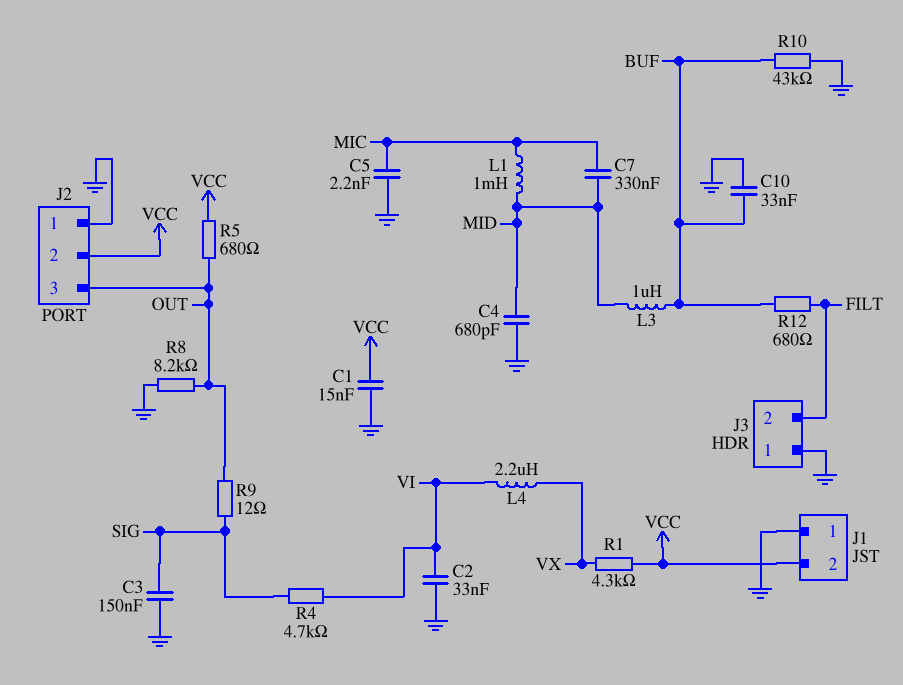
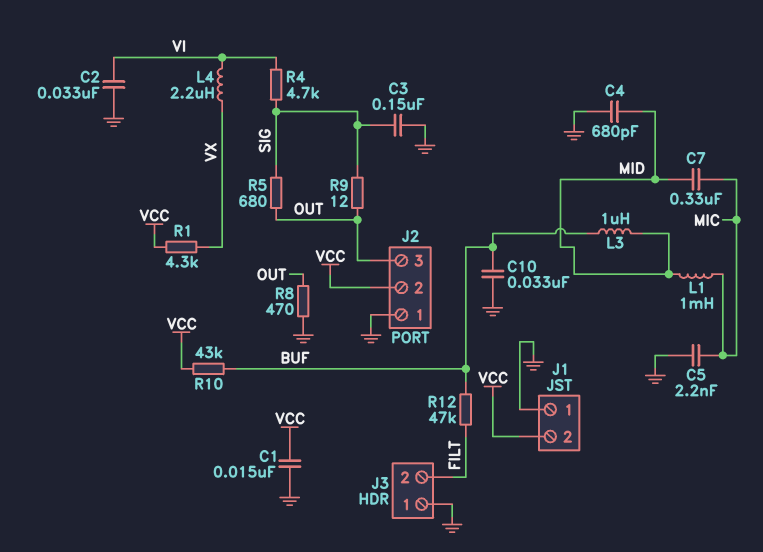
R5: 680 (OUT, VCC) -> 680 (OUT, SIG)
R8: 8.2k (GND, OUT) -> 470 (GND, OUT)
R10: 43k (BUF, GND) -> 43k (BUF, VCC)
R12: 680 (BUF, FILT) -> 47k (BUF, FILT)

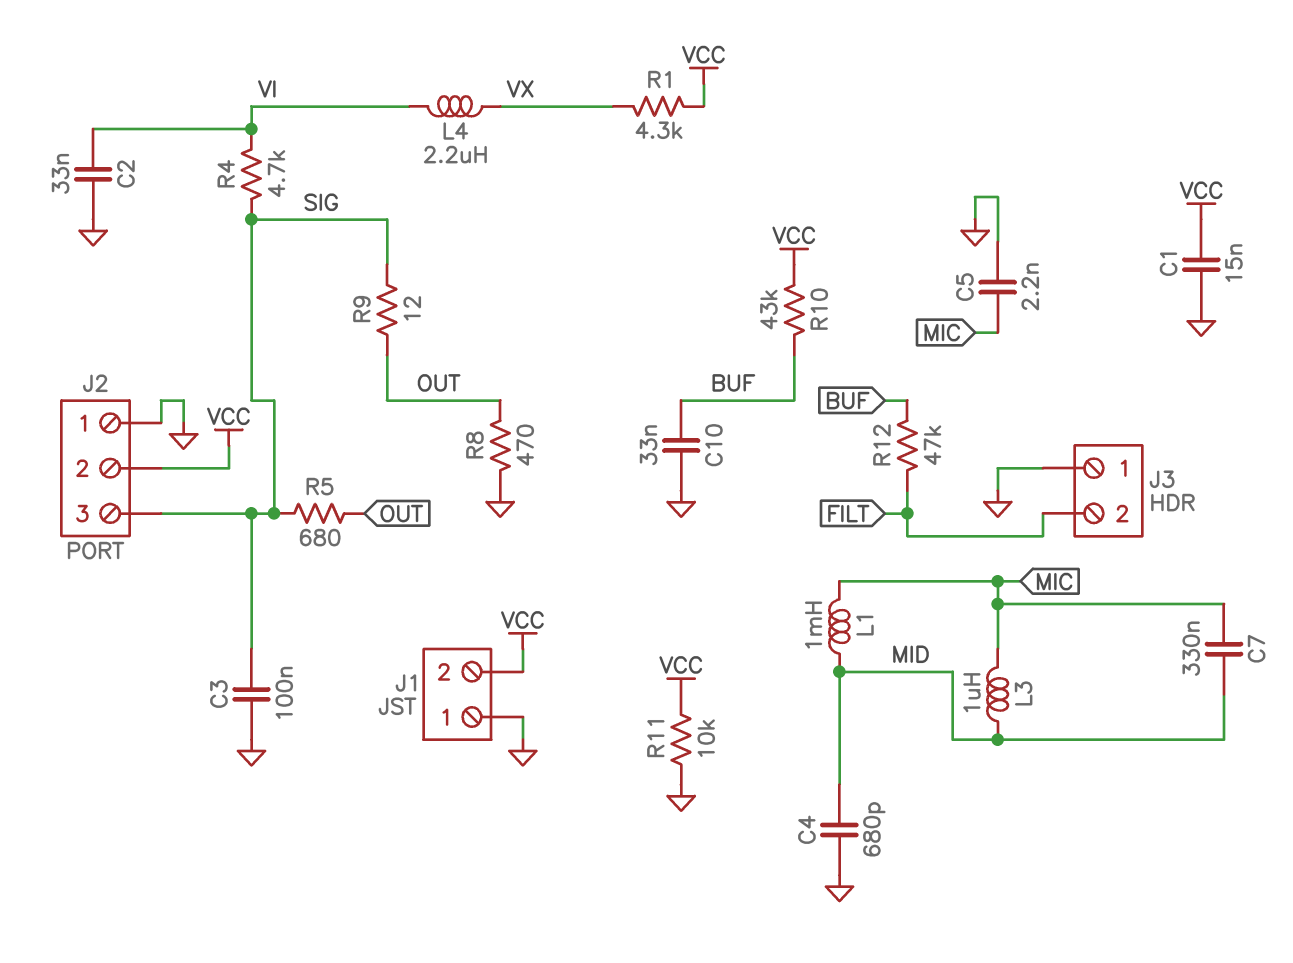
C3: 150nF (GND, SIG) -> 100nF (GND, SIG)
J2 pin 3: OUT -> SIG
L3: 1uH (BUF, MID) -> 1uH (MIC, MID)
R11: none -> 10k (GND, VCC)

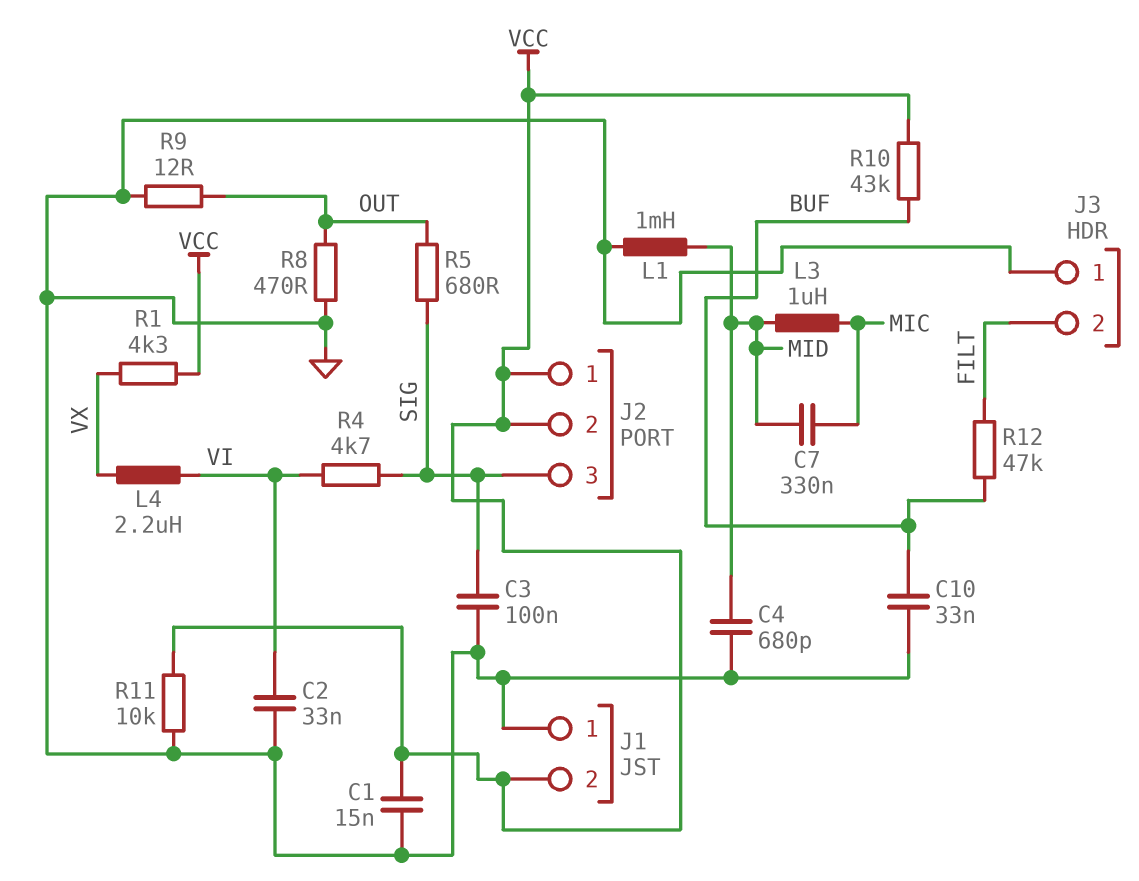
C5: 2.2nF (GND, MIC) -> none
J2 pin 1: GND -> VCC
L1: 1mH (MIC, MID) -> 1mH (GND, MID)
R9: 12 (OUT, SIG) -> 12 (GND, OUT)

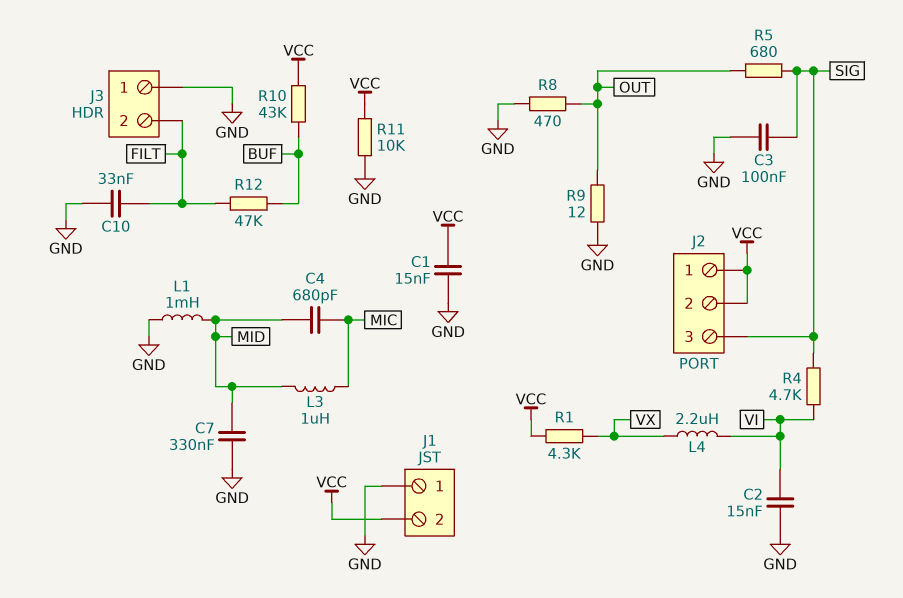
C2: 33nF (GND, VI) -> 15nF (GND, VI)
C4: 680pF (GND, MID) -> 680pF (MIC, MID)
C7: 330nF (MIC, MID) -> 330nF (GND, MID)
C10: 33nF (BUF, GND) -> 33nF (FILT, GND)

